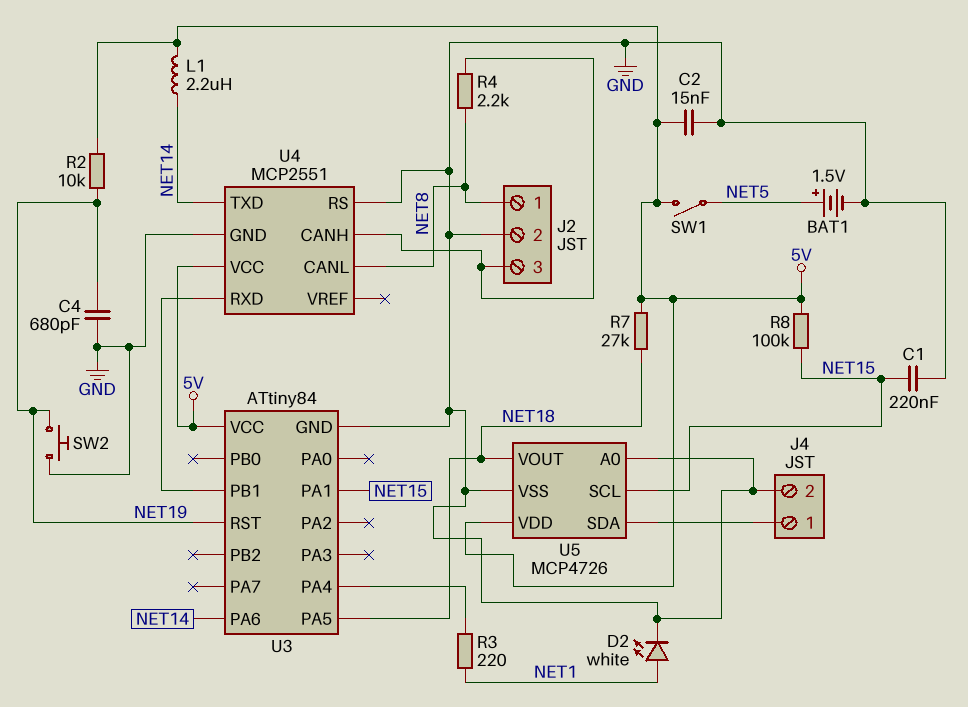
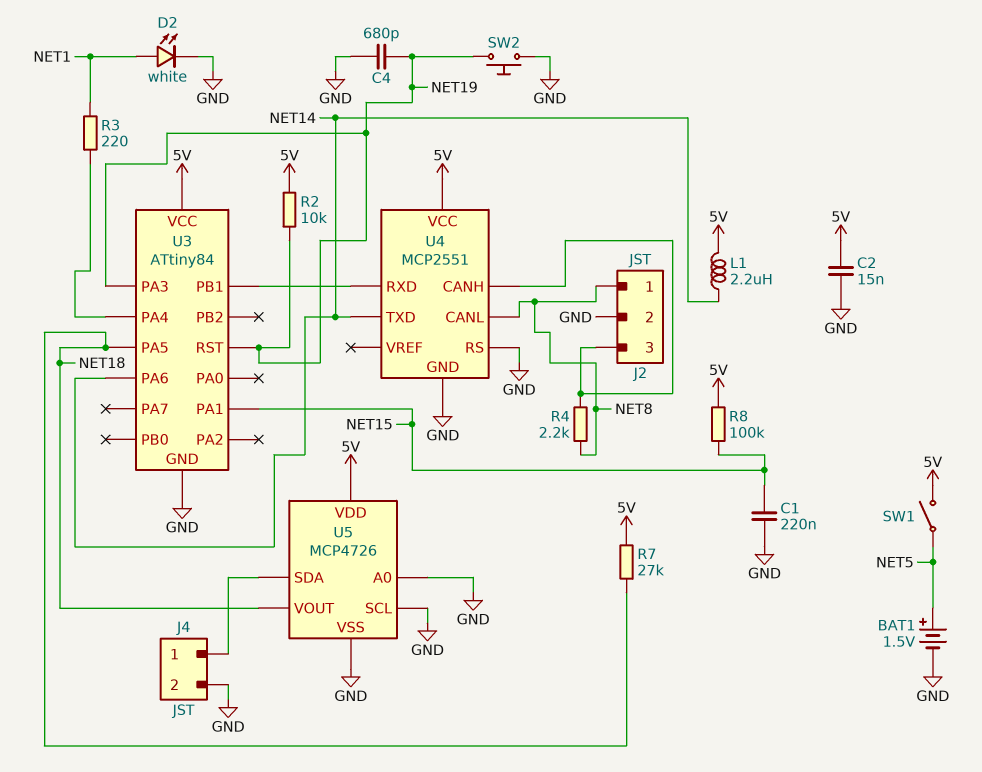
U3 pin PA3: none -> NET19
U5 pin SCL: NET15 -> GND

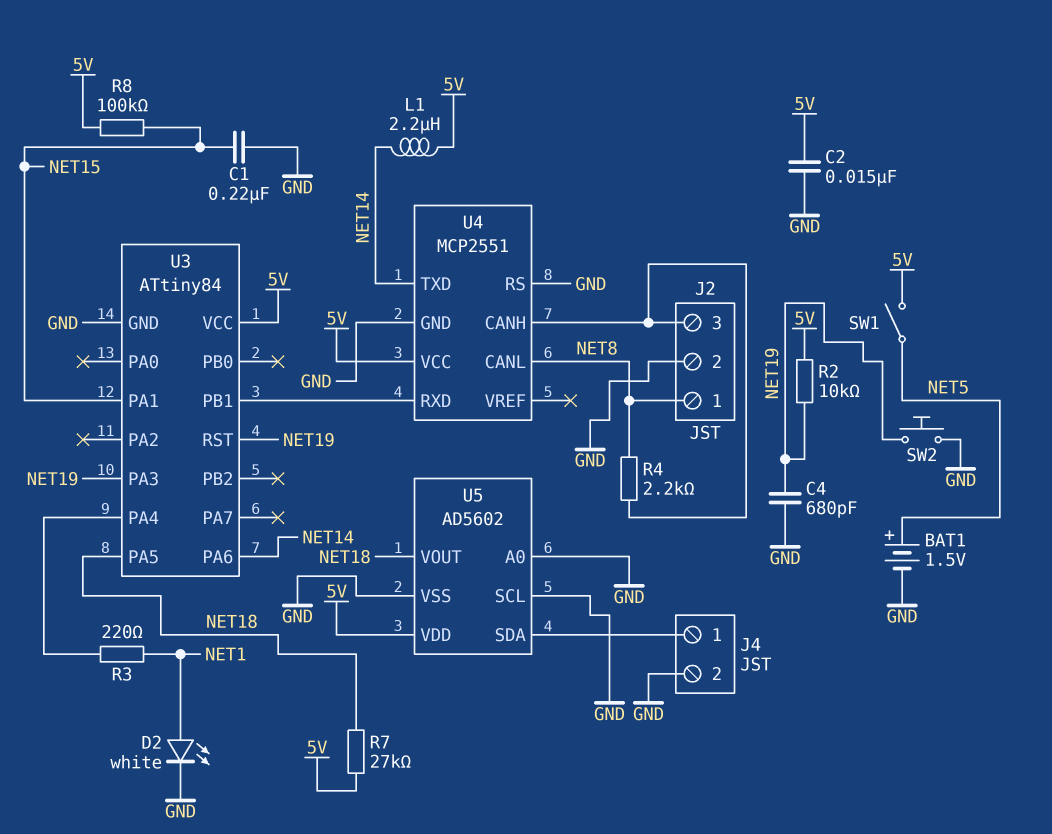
U5: MCP4726 -> AD5602

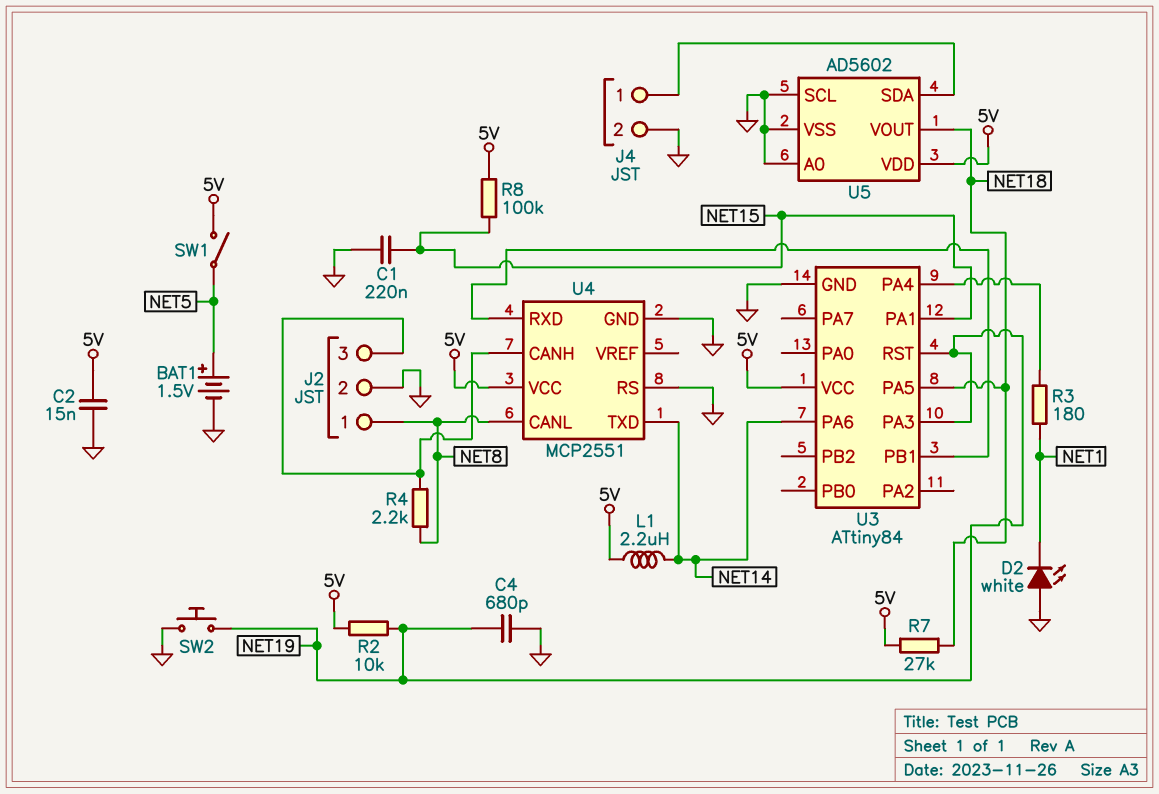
D2: LED white (A NET1, K GND) -> LED white (A GND, K NET1)
R3: 220 (NET1, U3/PA4) -> 180 (NET1, U3/PA4)

